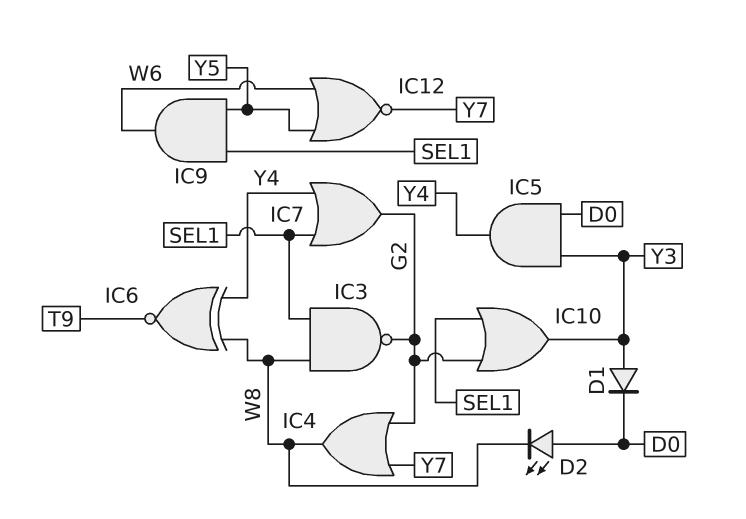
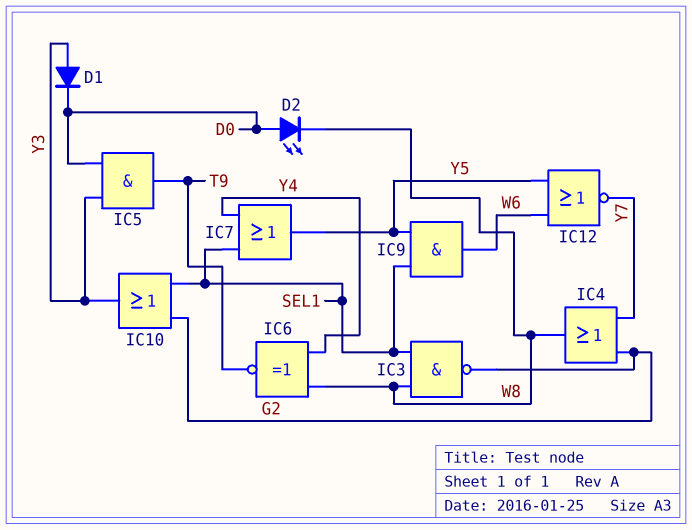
IC5: AND (in D0, in Y3, out Y4) -> AND (in D0, in Y3, out T9)
IC7: OR (in SEL1, in Y4, out G2) -> OR (in SEL1, in Y4, out Y5)

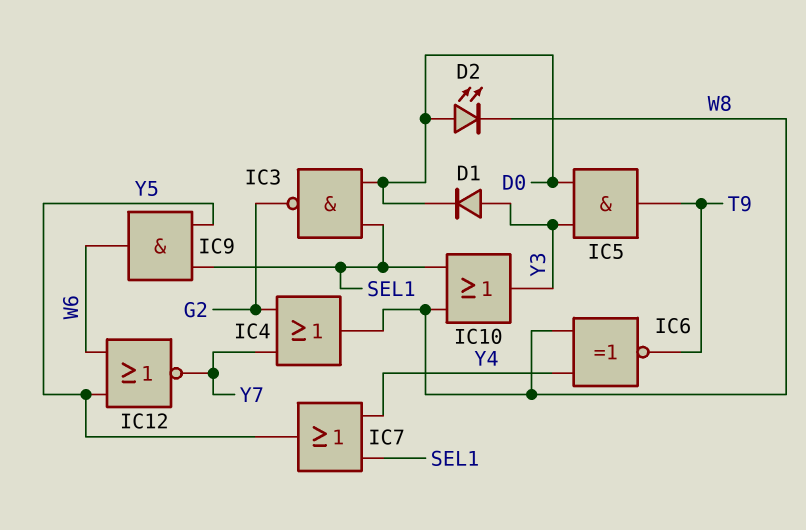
IC3: NAND (in SEL1, in W8, out G2) -> NAND (in D0, in SEL1, out G2)
IC10: OR (in G2, in SEL1, out Y3) -> OR (in SEL1, in W8, out Y3)

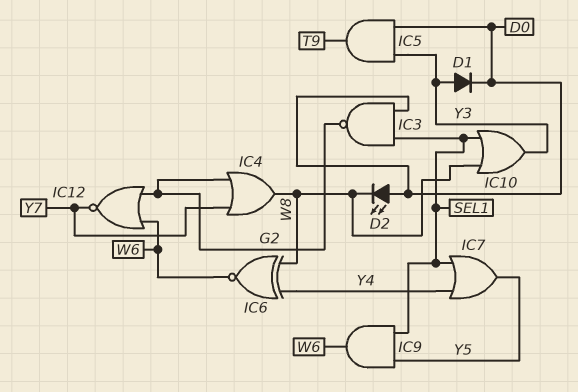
IC6: XNOR (in W8, in Y4, out T9) -> XNOR (in W8, in Y4, out W6)
IC12: NOR (in W6, in Y5, out Y7) -> NOR (in G2, in W6, out Y7)

